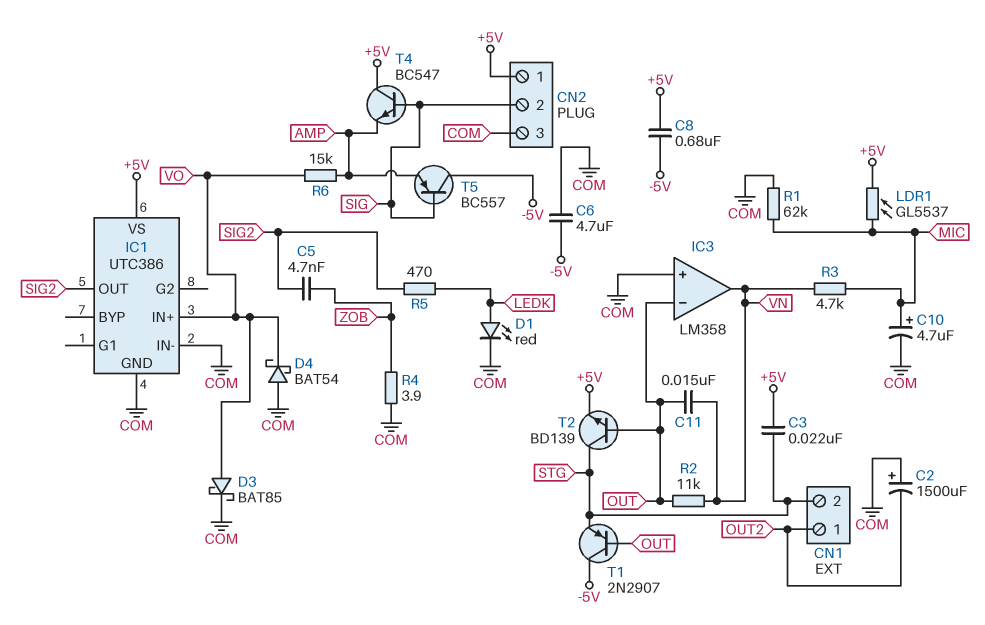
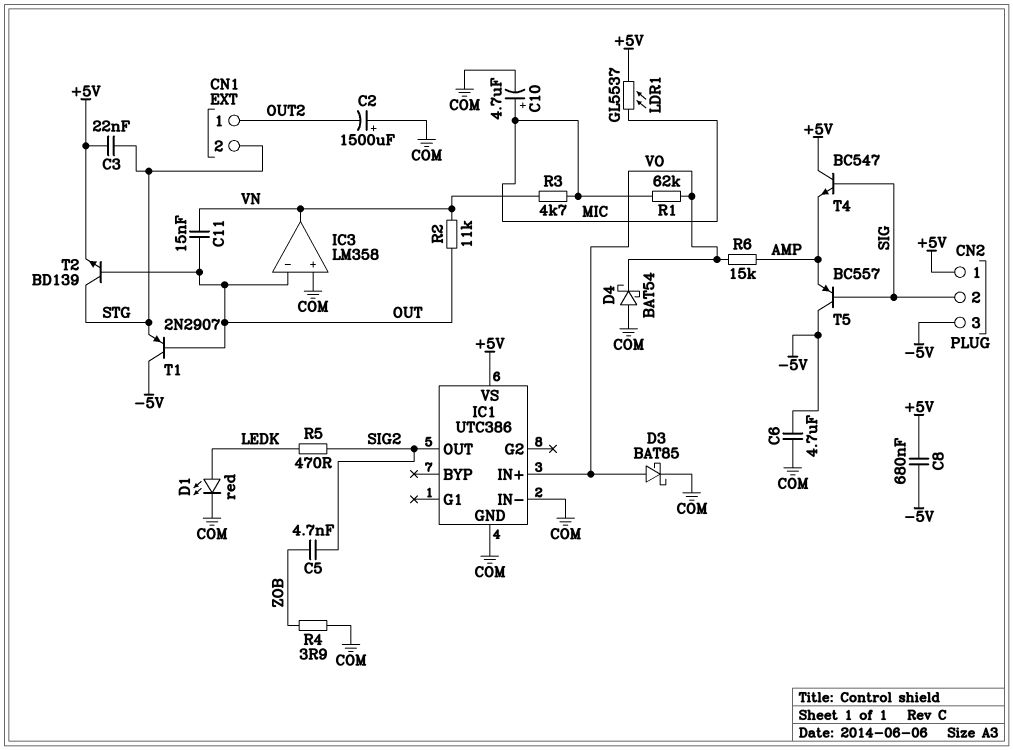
CN2 pin 3: COM -> -5V
R1: 62k (COM, MIC) -> 62k (MIC, VO)

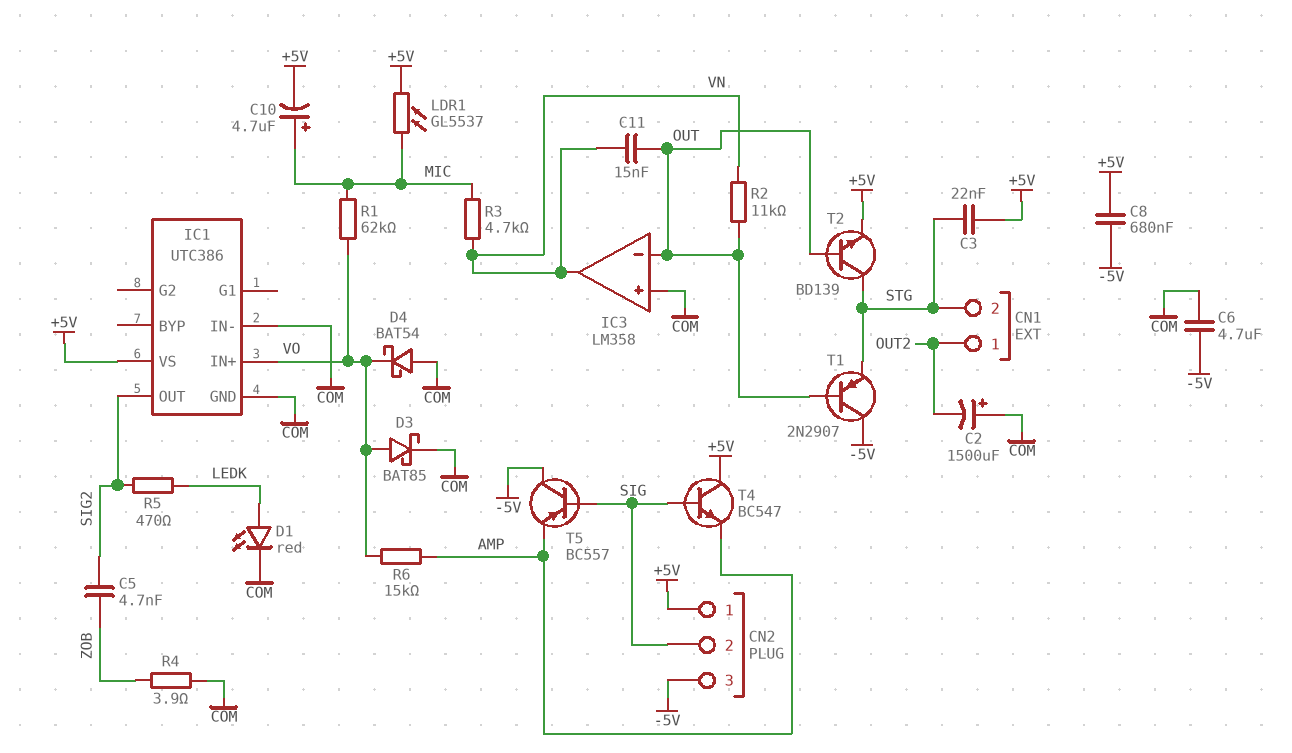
C10: 4.7uF (plus MIC, minus COM) -> 4.7uF (plus MIC, minus +5V)

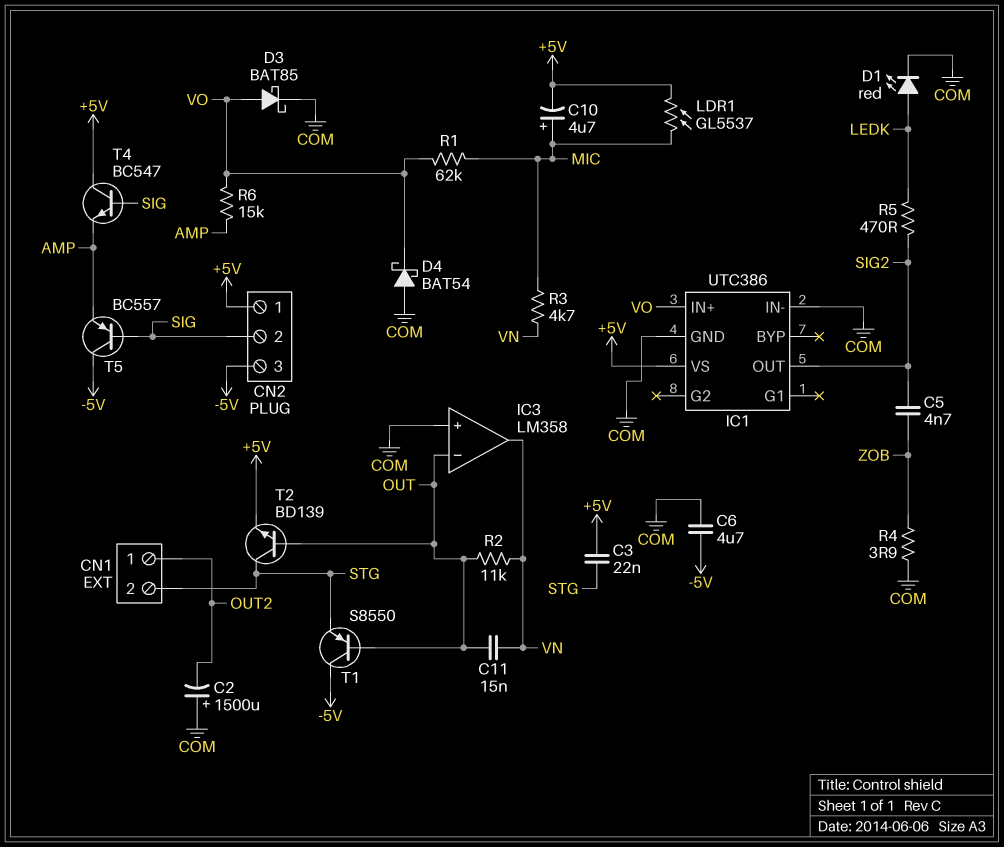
C8: 680nF (+5V, -5V) -> none
T1: PNP 2N2907 (B OUT, C -5V, E STG) -> PNP S8550 (B OUT, C -5V, E STG)

